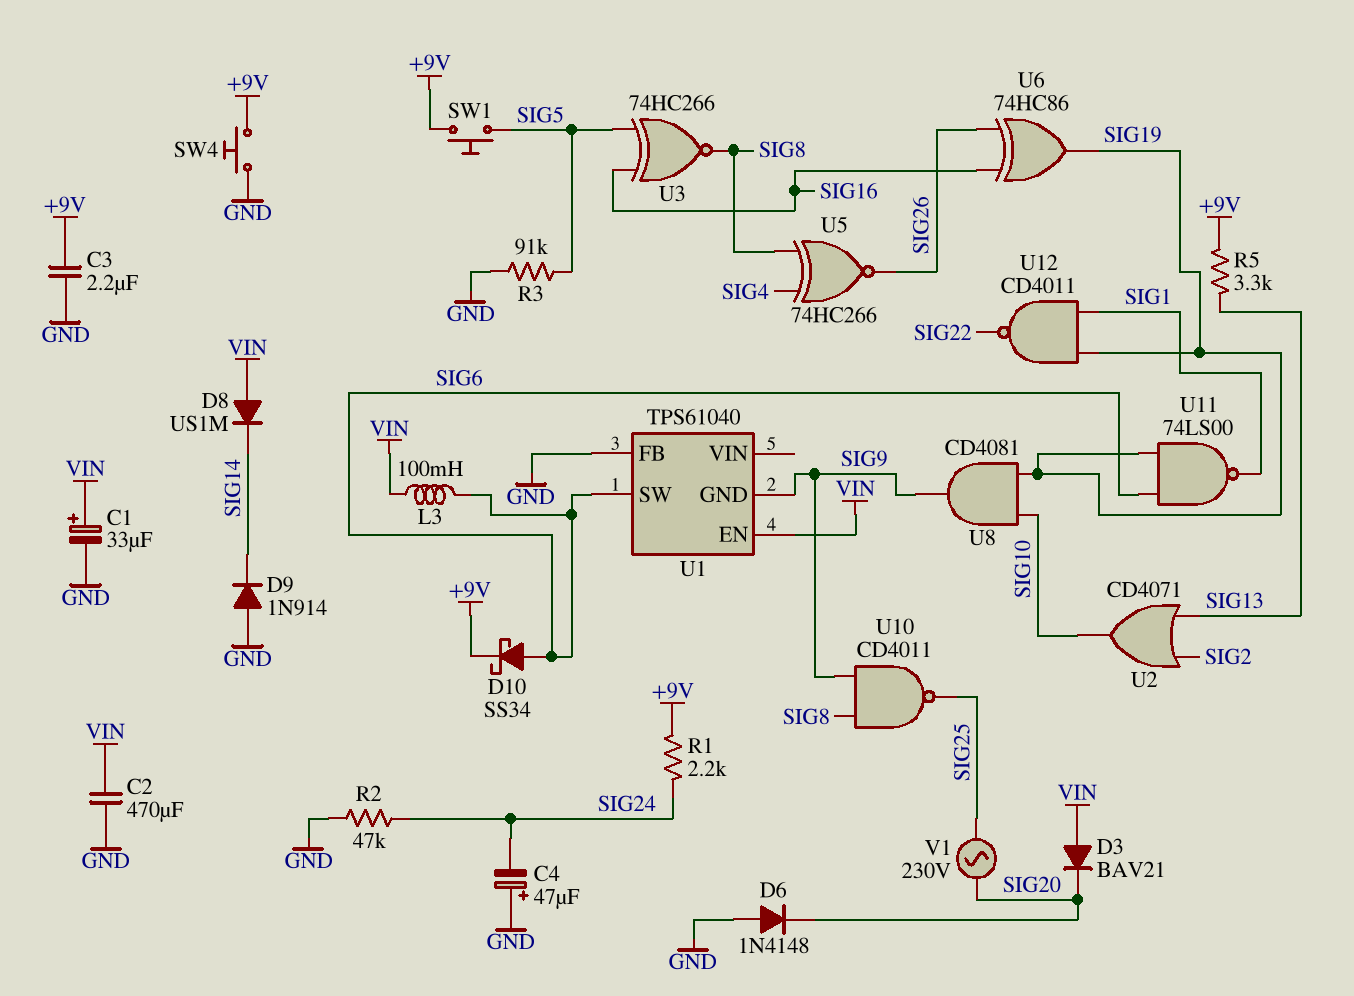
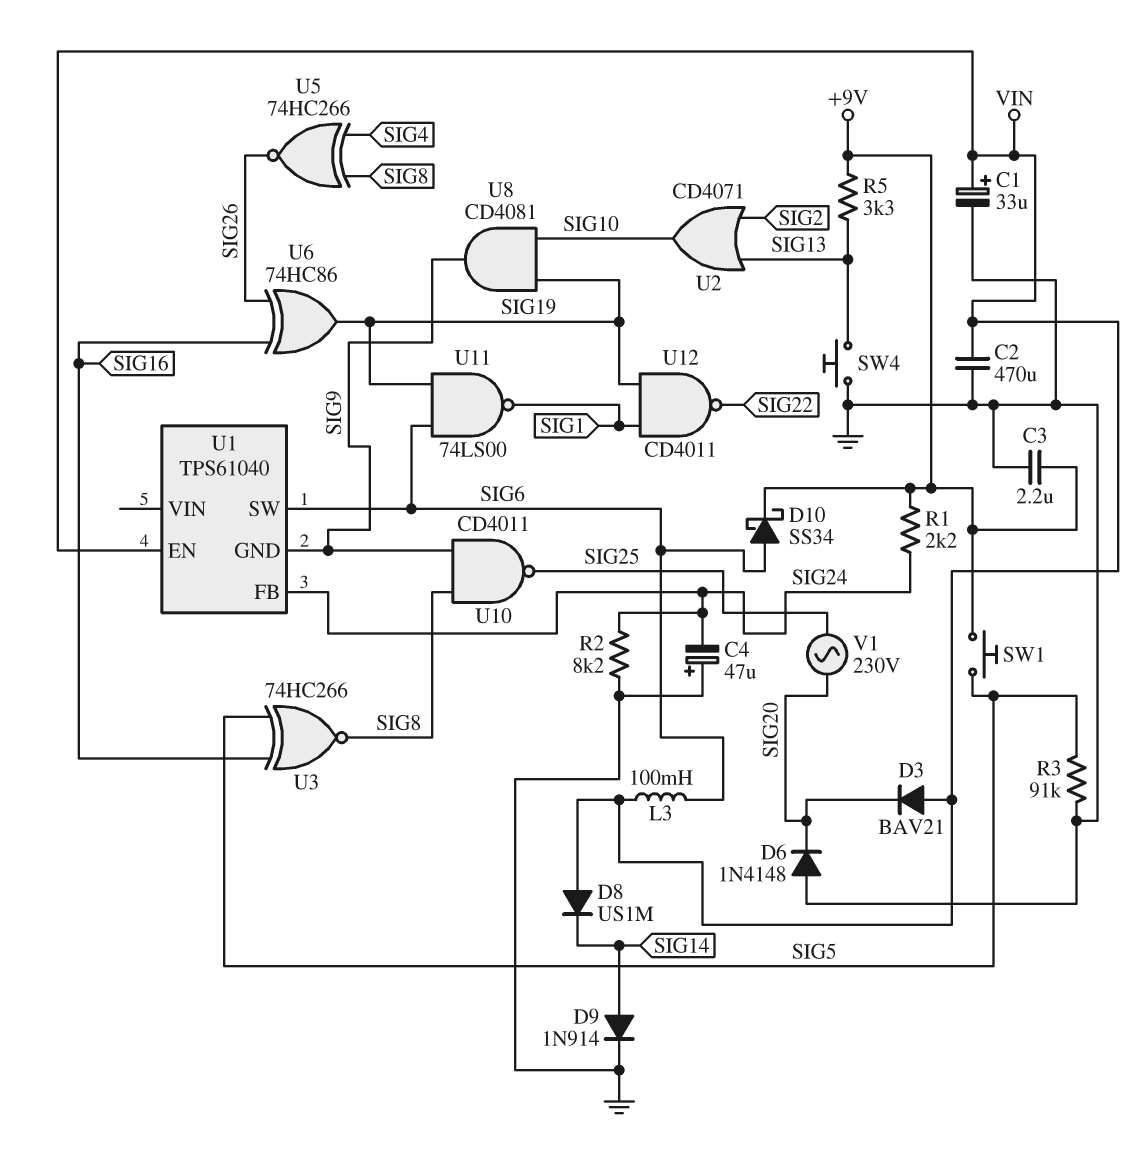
D9: diode 1N914 (A GND, K SIG14) -> diode 1N914 (A SIG14, K GND)
R2: 47k (GND, SIG24) -> 8.2k (GND, SIG24)
SW4: button (+9V, GND) -> button (GND, SIG13)
U1 pin FB: GND -> SIG24

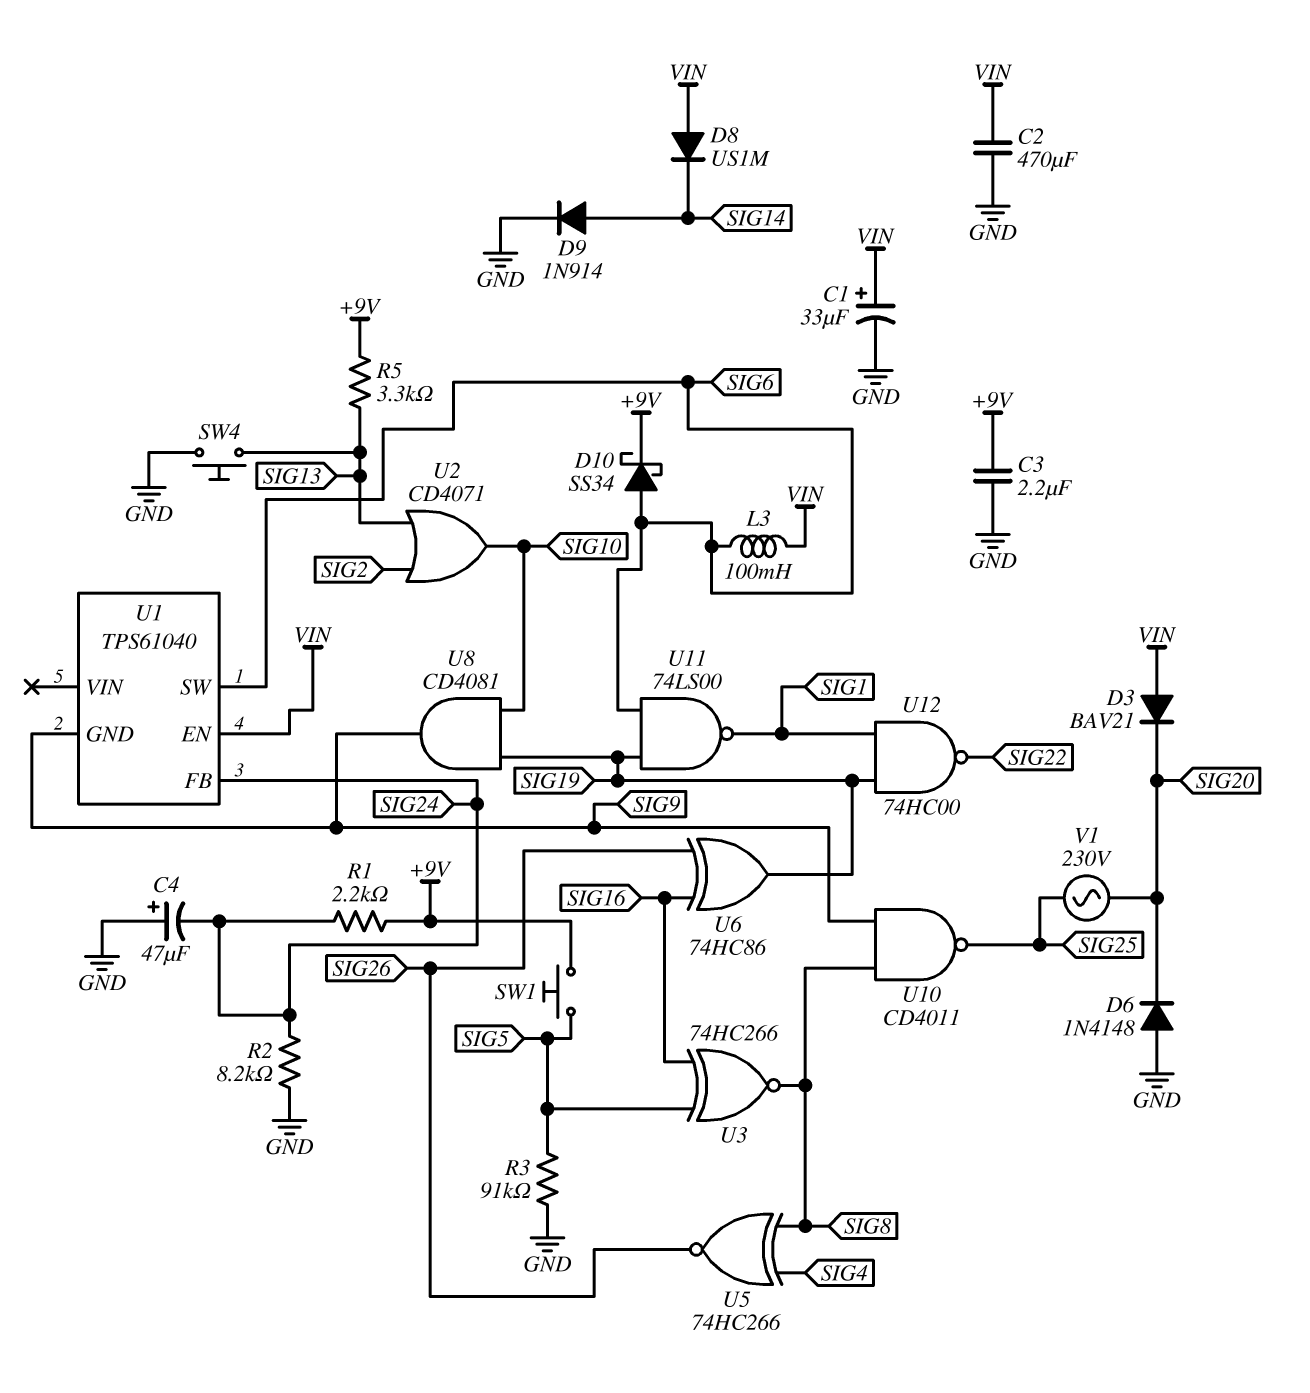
U12: NAND CD4011 (in SIG1, in SIG19, out SIG22) -> NAND 74HC00 (in SIG1, in SIG19, out SIG22)

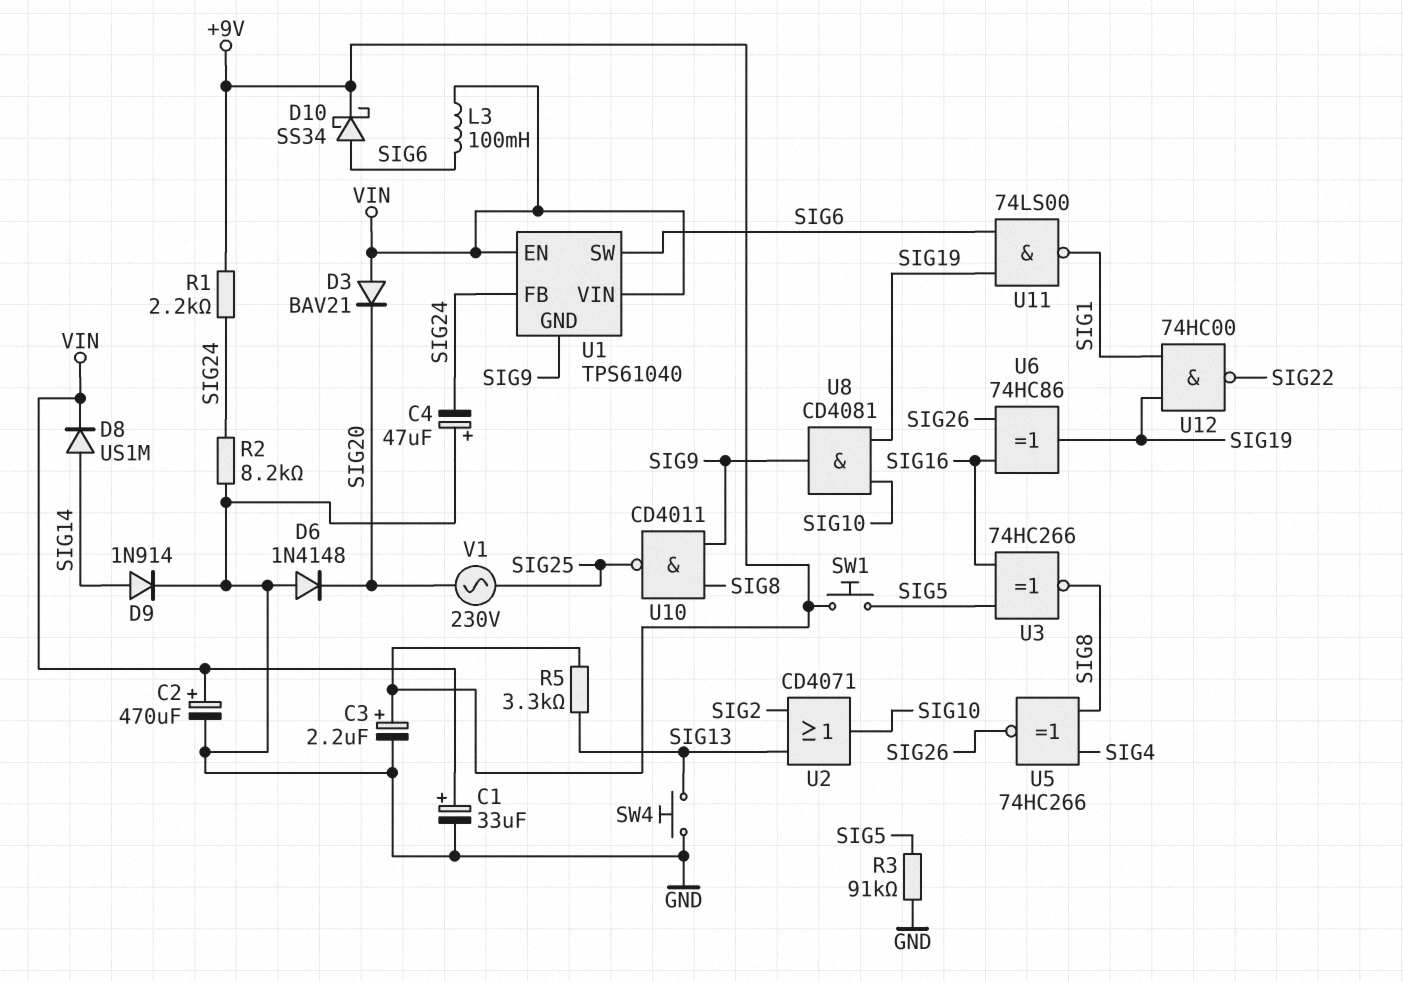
C2: 470uF (GND, VIN) -> 470uF (plus VIN, minus GND)
C3: 2.2uF (+9V, GND) -> 2.2uF (plus +9V, minus GND)
D8: diode US1M (A VIN, K SIG14) -> diode US1M (A SIG14, K VIN)
U1 pin VIN: none -> VIN

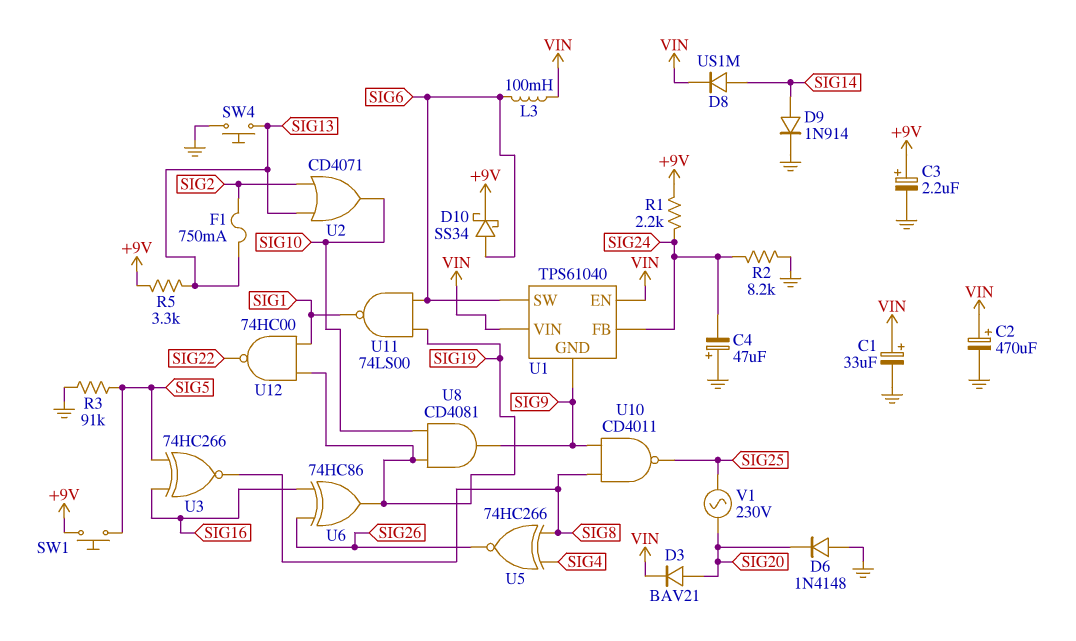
D3: diode BAV21 (A VIN, K SIG20) -> diode BAV21 (A SIG20, K VIN)
F1: none -> 750mA (SIG2, SIG13)

